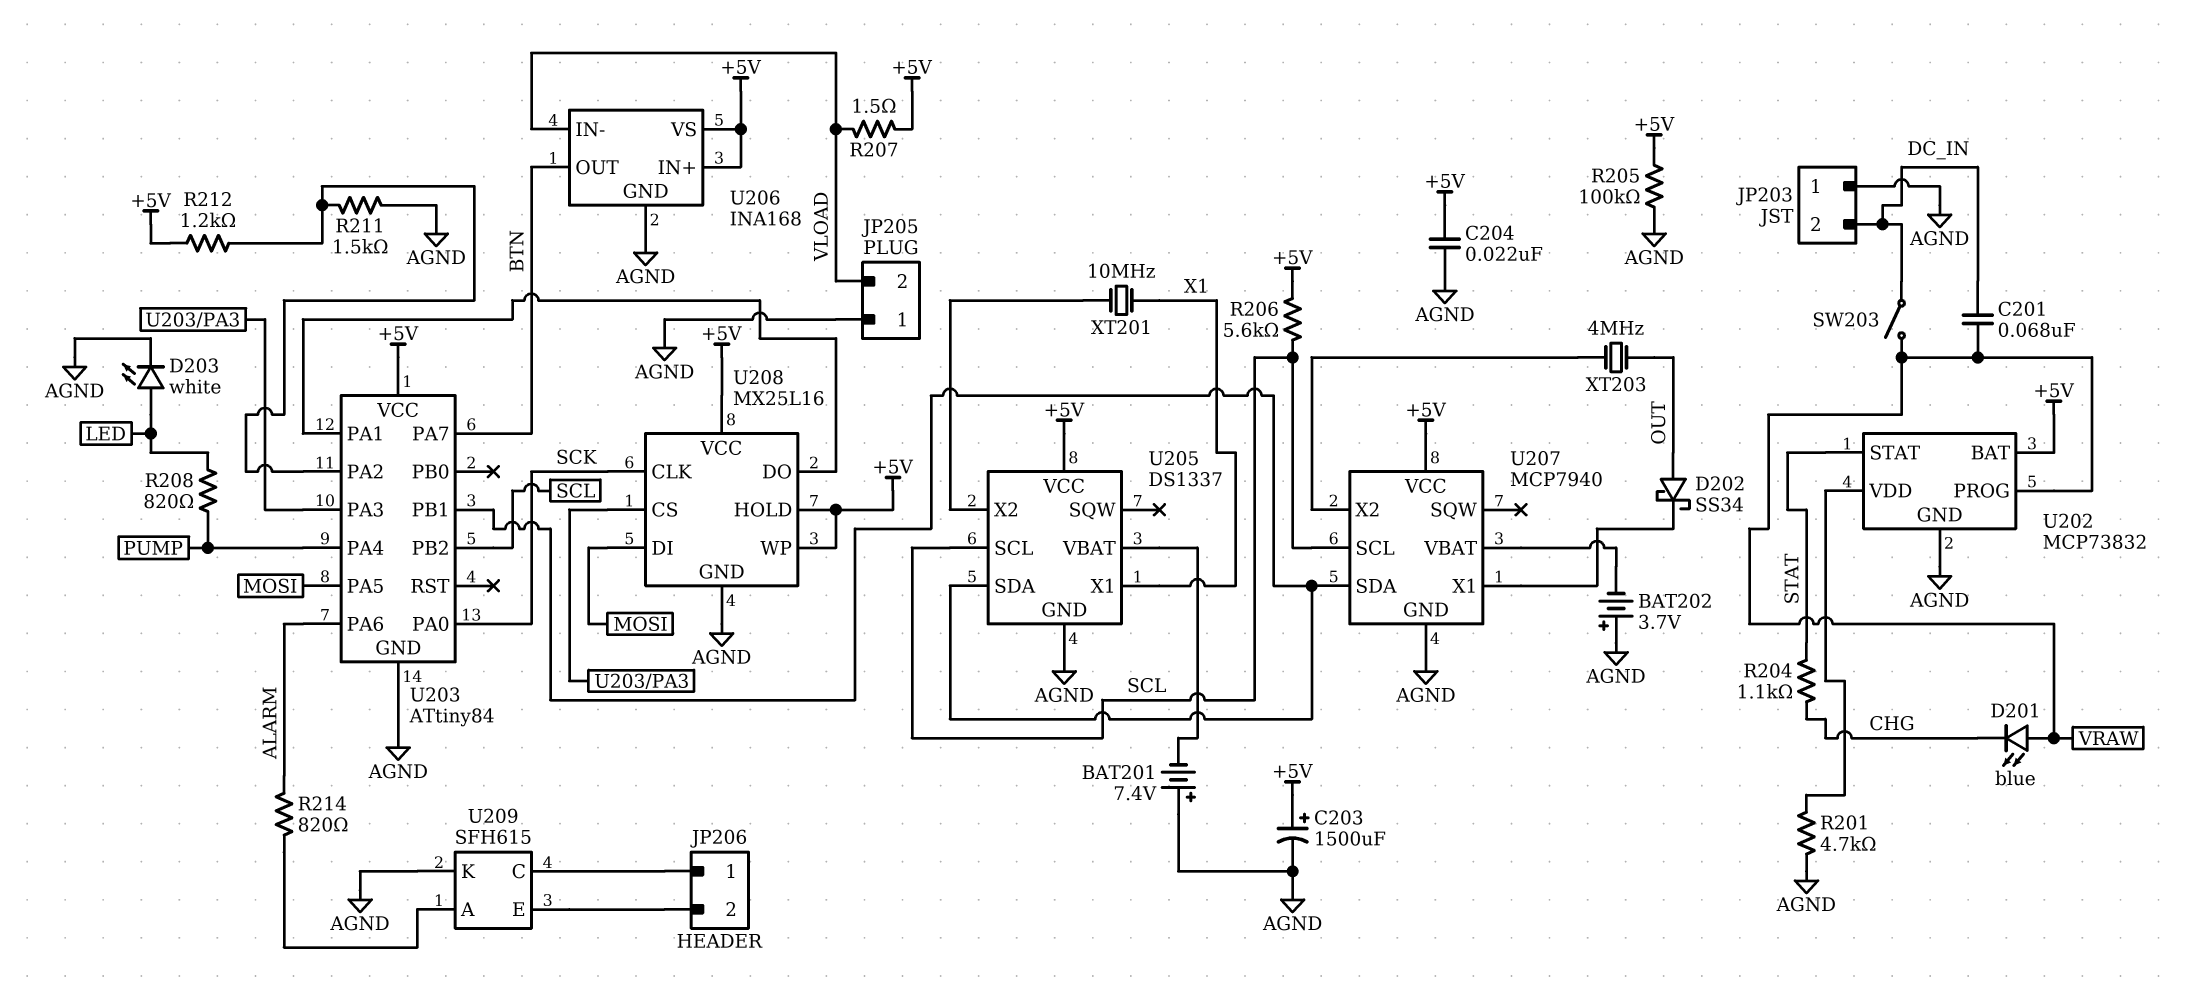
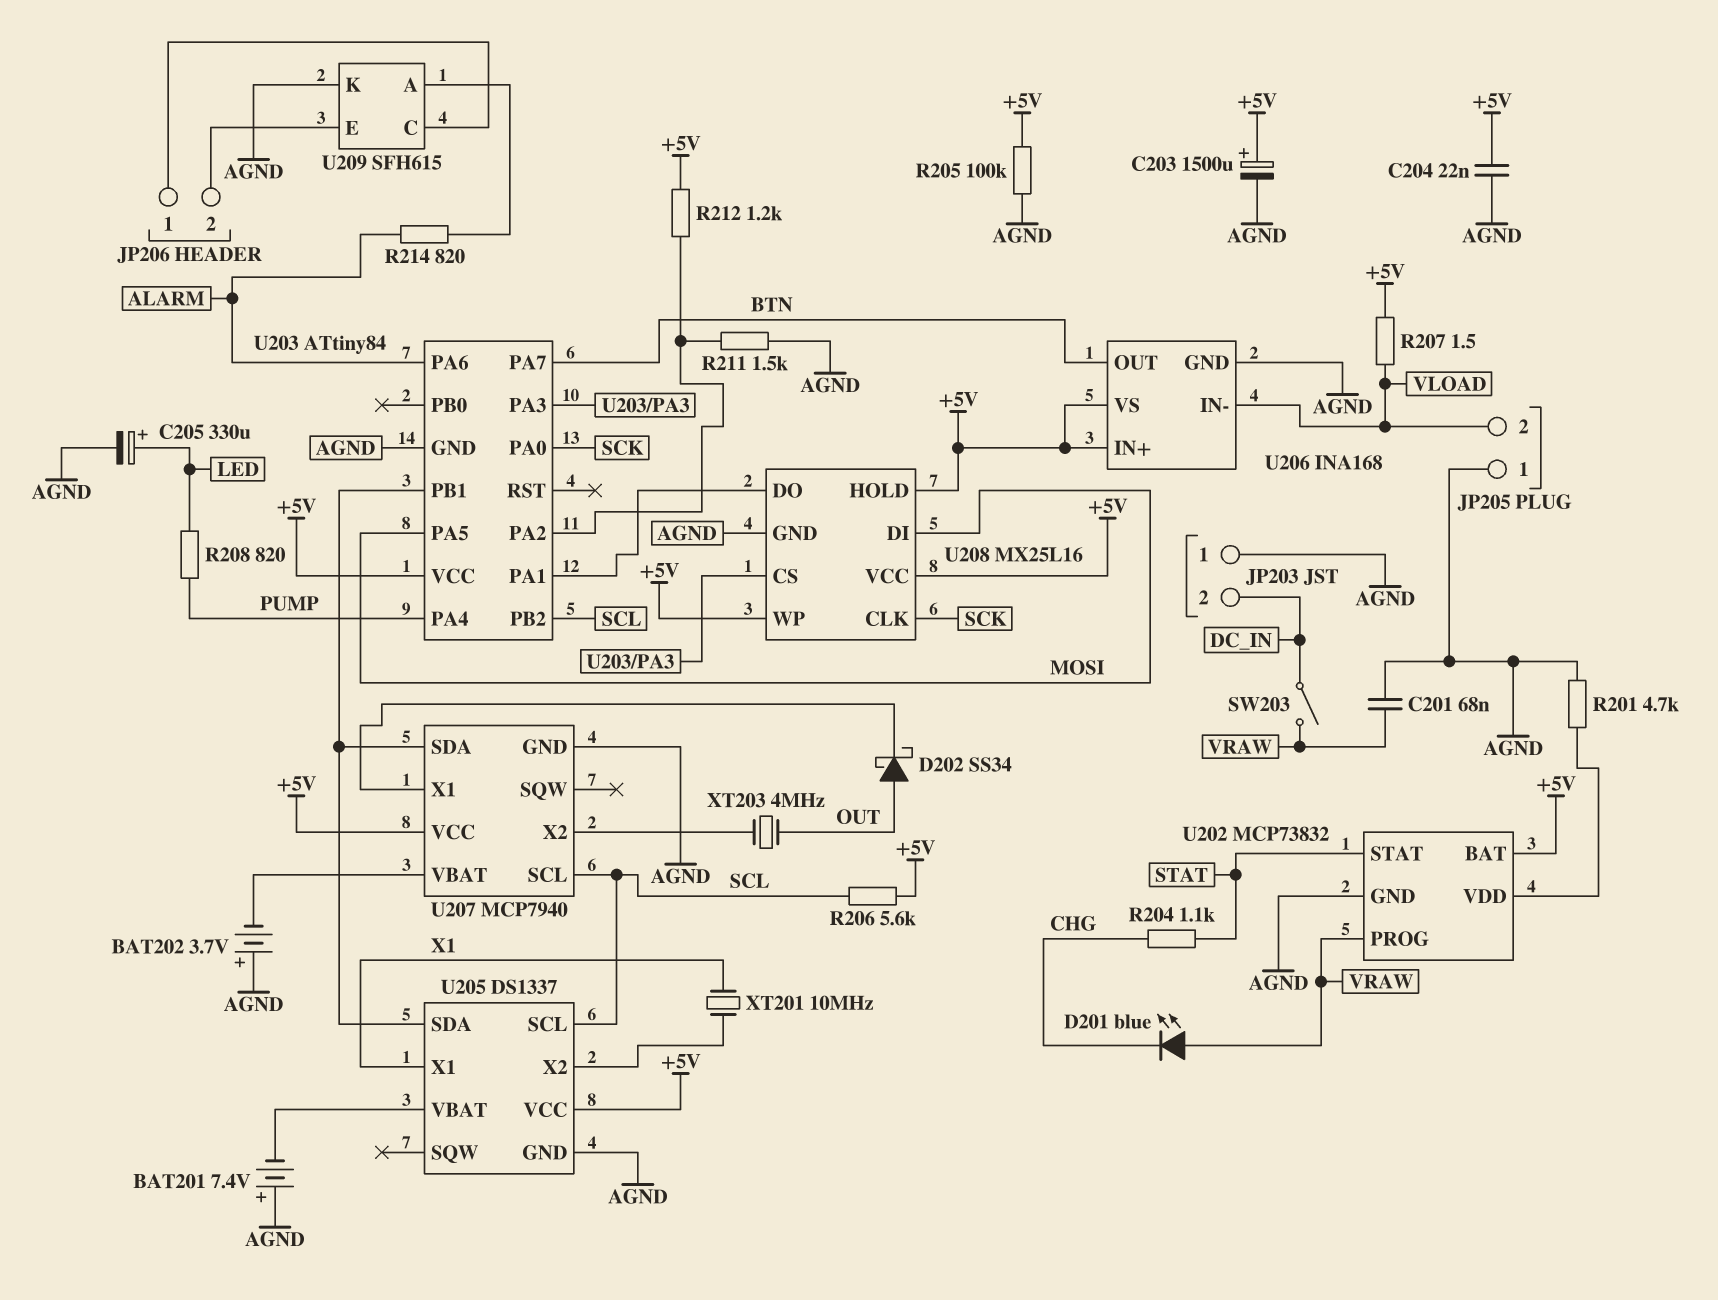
C201: 68nF (DC_IN, VRAW) -> 68nF (AGND, VRAW)
C205: none -> 330uF (plus LED, minus AGND)
D203: LED white (A LED, K AGND) -> none

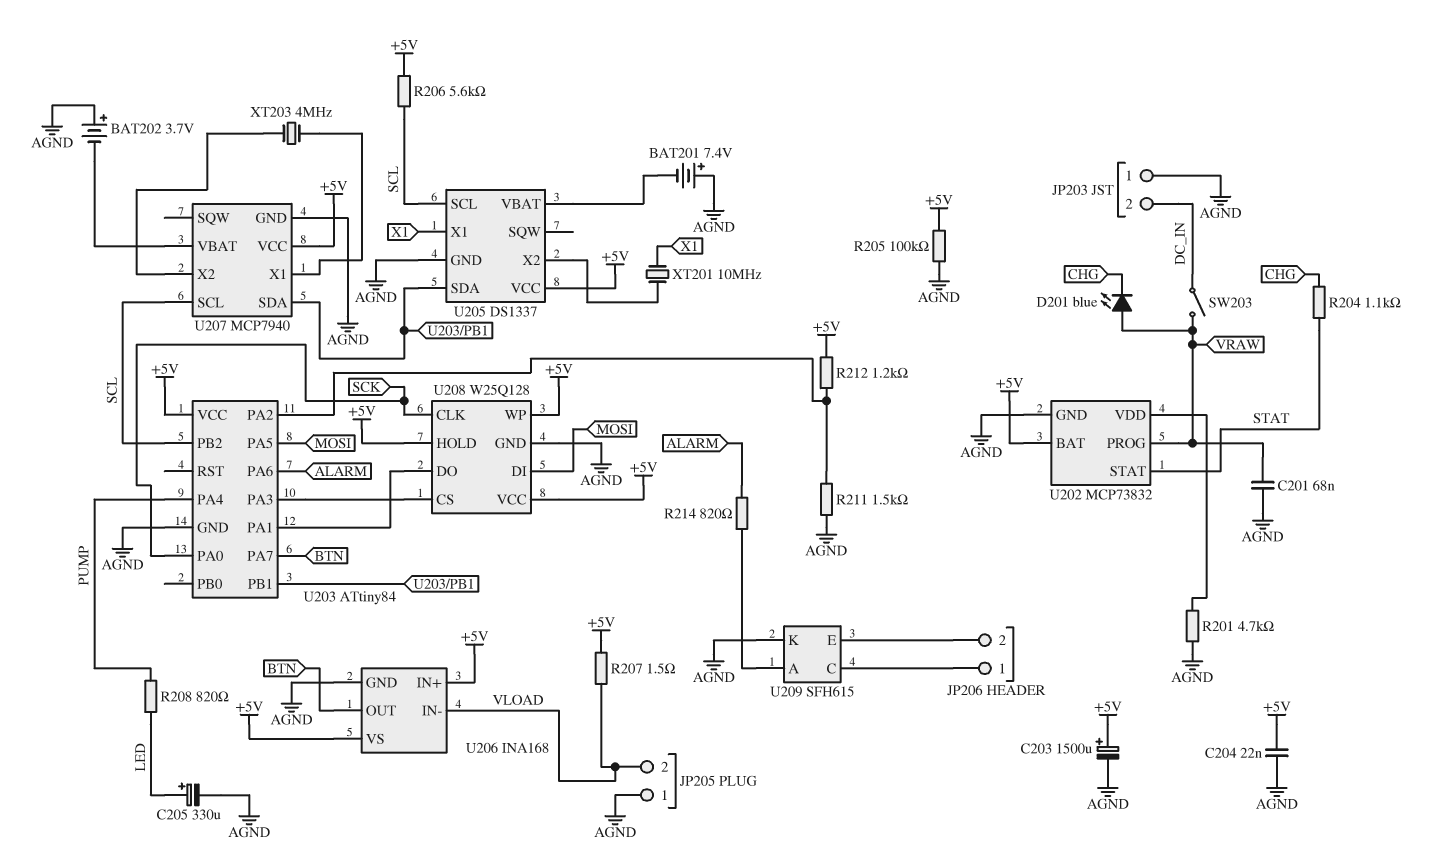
D202: schottky SS34 (A OUT, K U207/X1) -> none
U208: MX25L16 -> W25Q128
XT203: 4MHz (OUT, U207/X2) -> 4MHz (U207/X1, U207/X2)

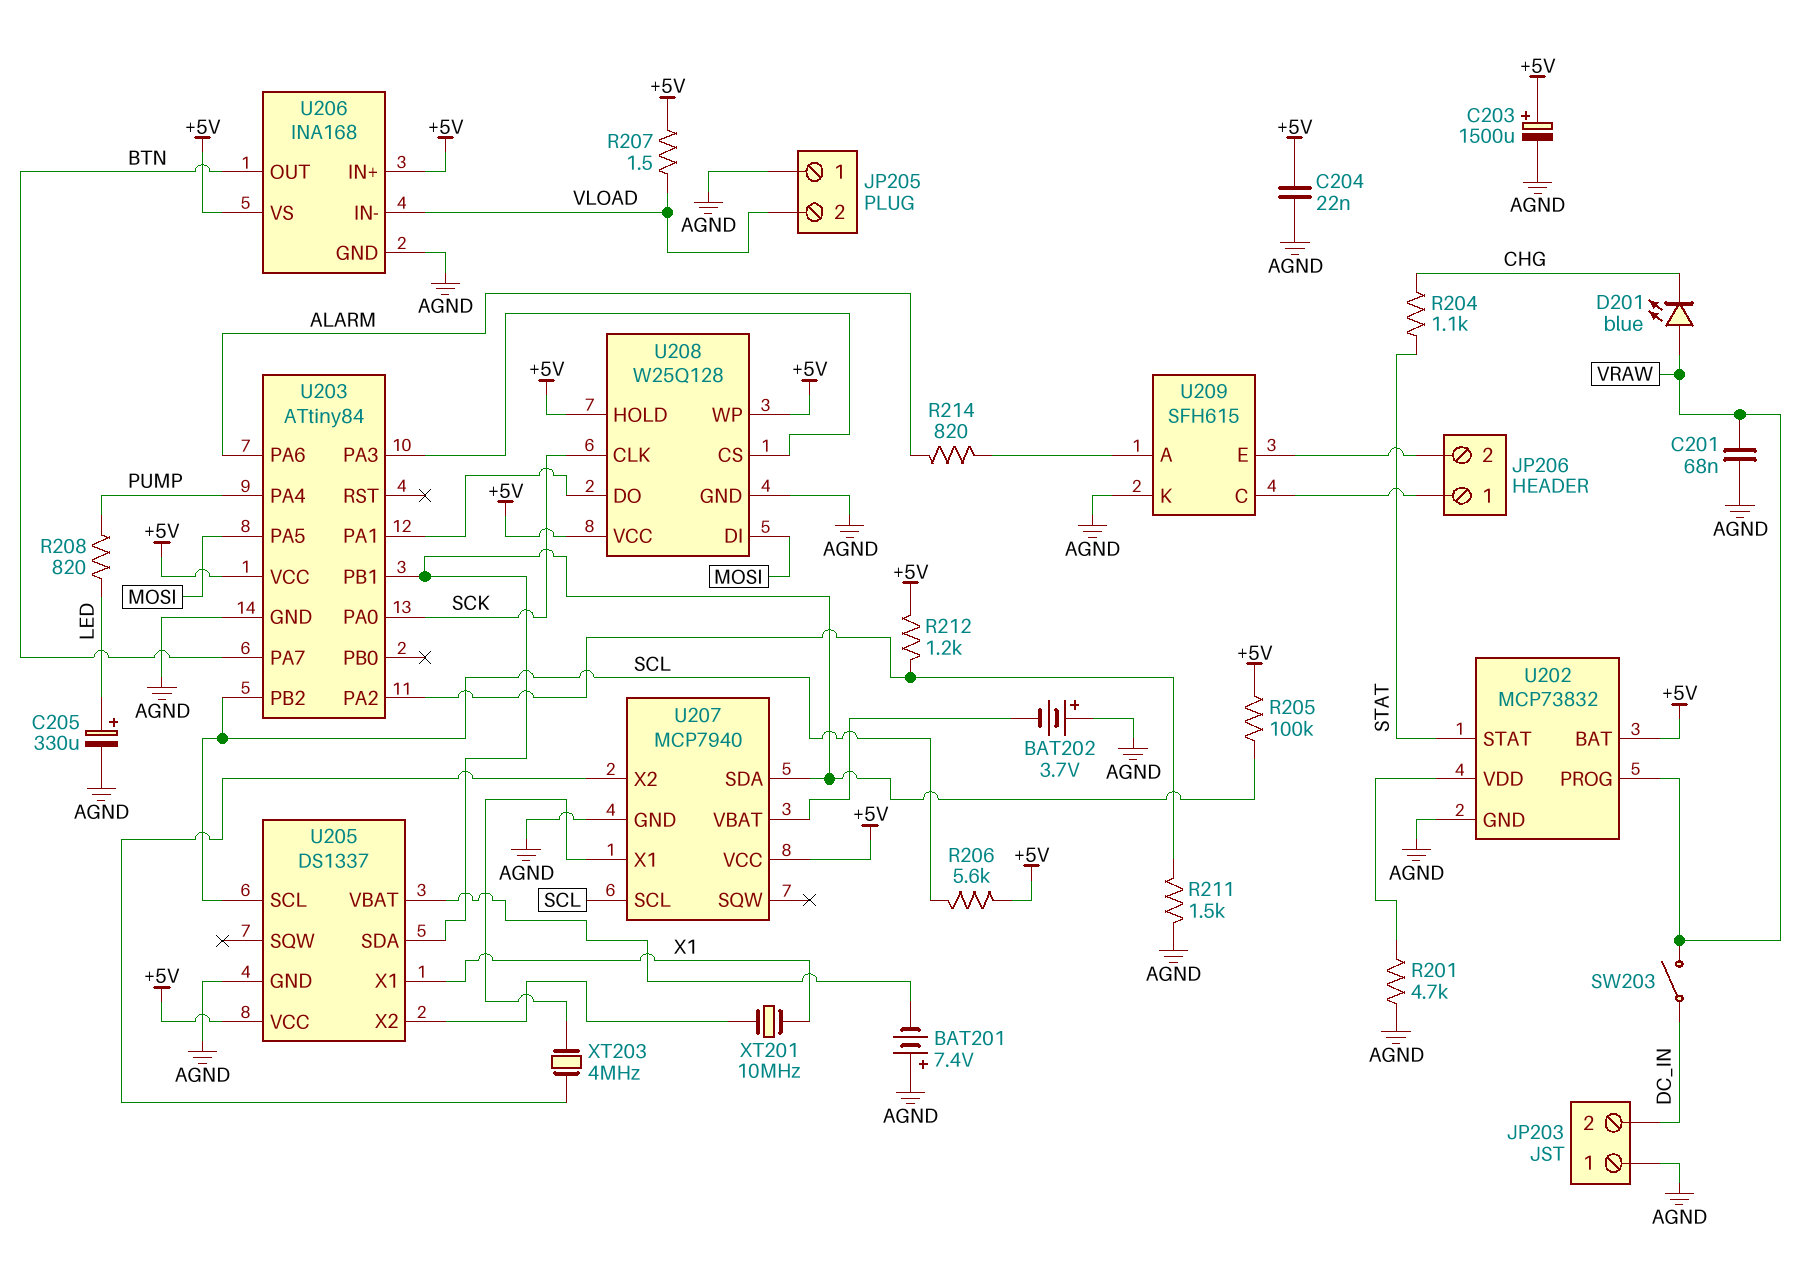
R205: 100k (+5V, AGND) -> 100k (+5V, U203/PB1)

